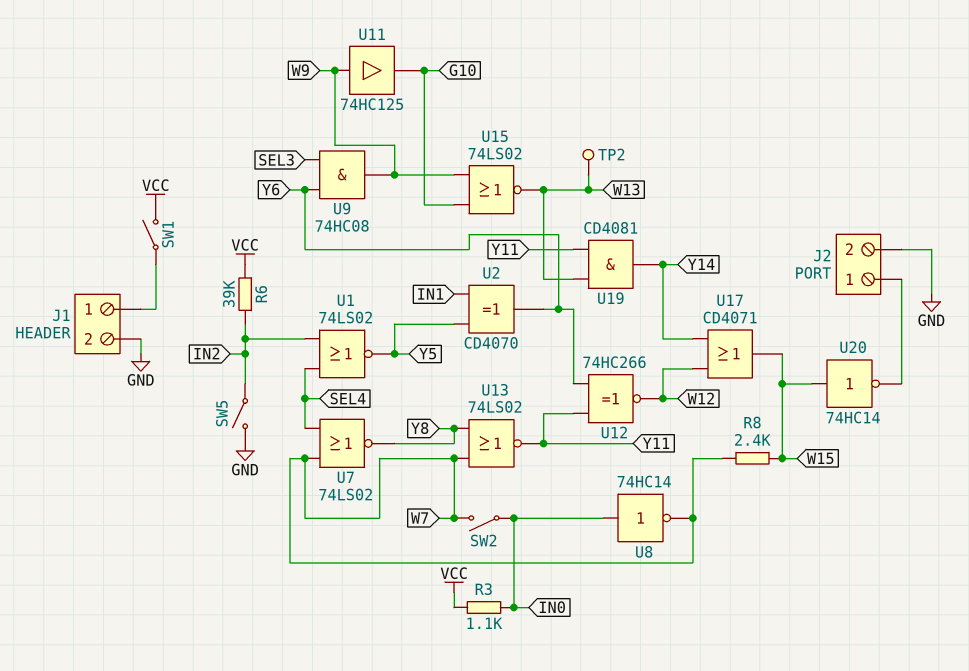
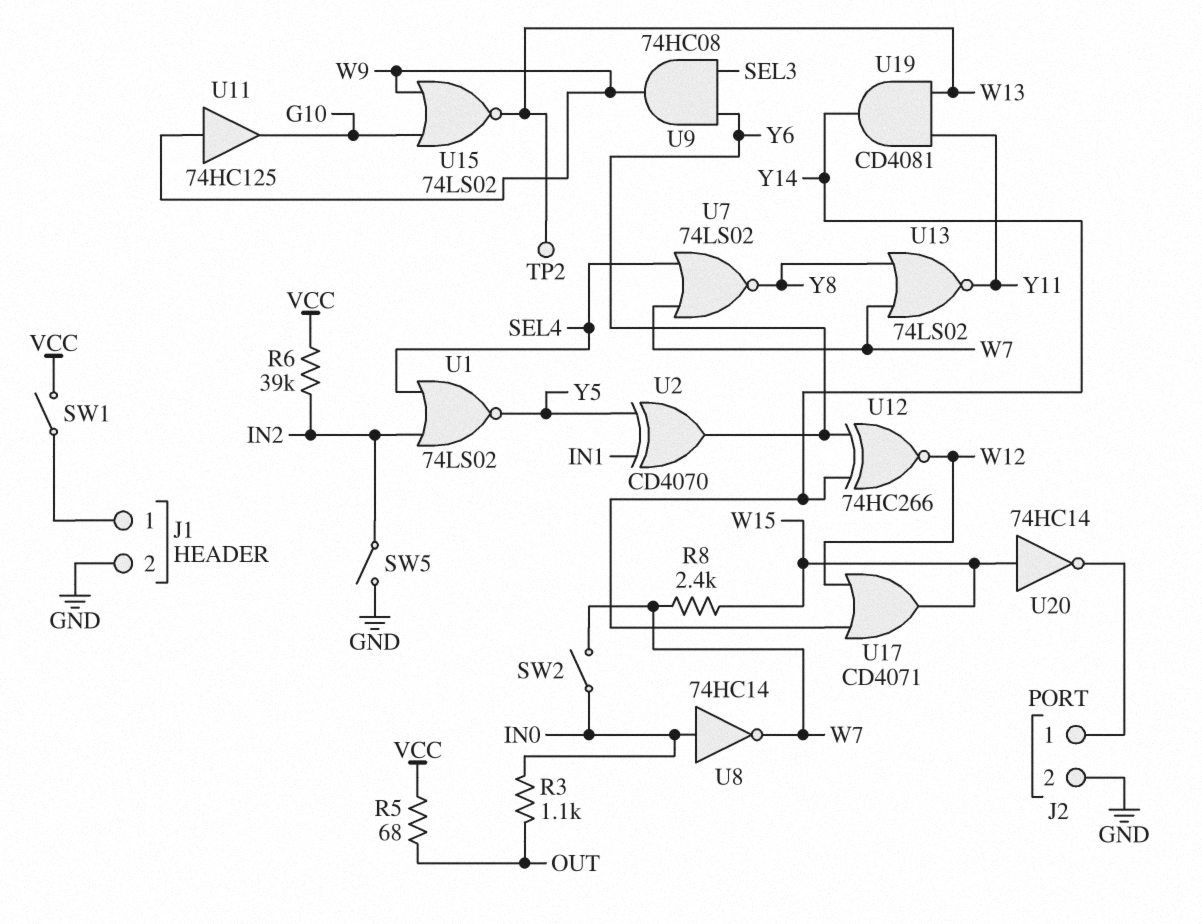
R3: 1.1k (IN0, VCC) -> 1.1k (IN0, OUT)
R5: none -> 68 (OUT, VCC)
U12: XNOR 74HC266 (in Y6, in Y11, out W12) -> XNOR 74HC266 (in Y6, in Y14, out W12)

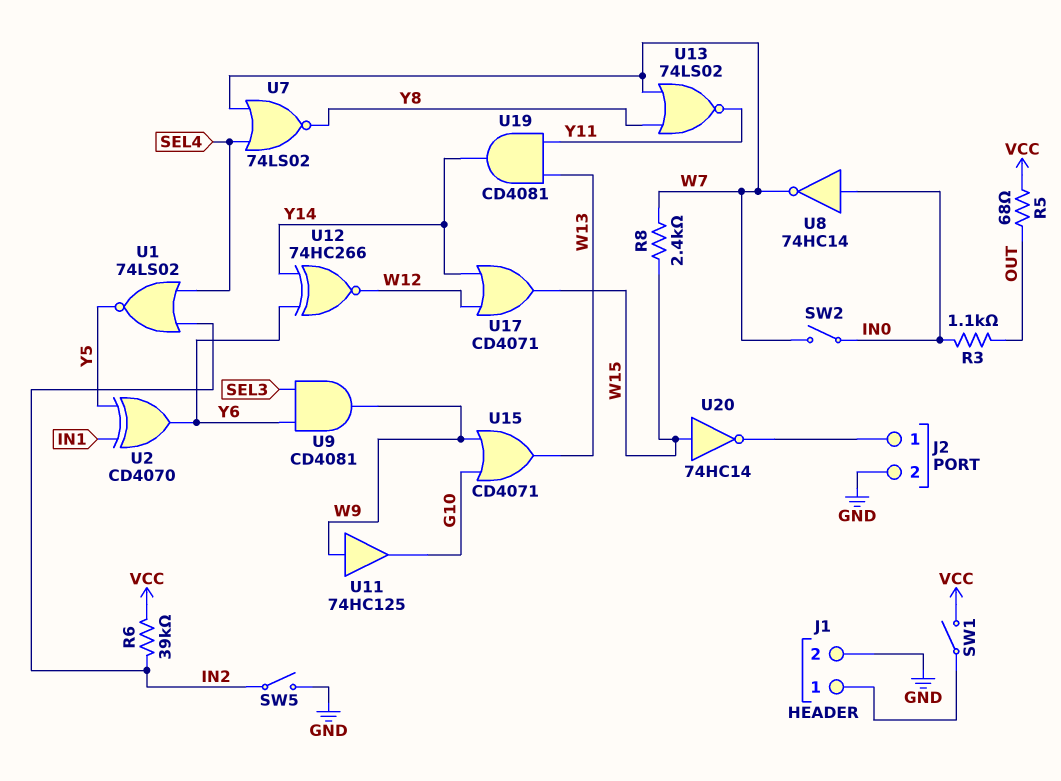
TP2: test point (W13) -> none
U9: AND 74HC08 (in SEL3, in Y6, out W9) -> AND CD4081 (in SEL3, in Y6, out W9)
U15: NOR 74LS02 (in G10, in W9, out W13) -> OR CD4071 (in G10, in W9, out W13)

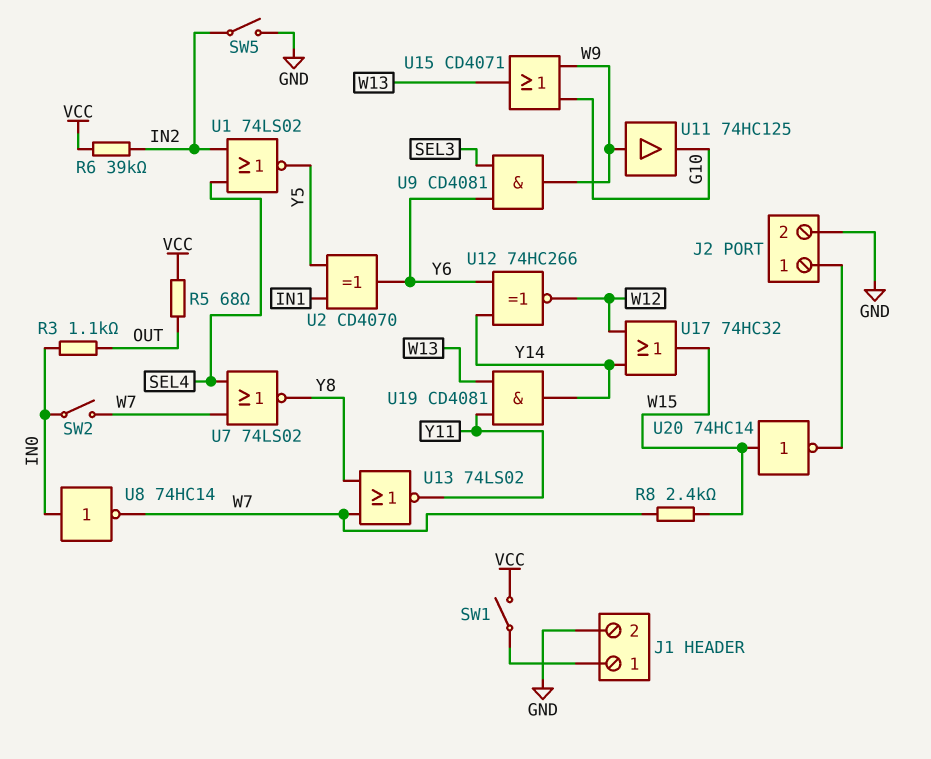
U17: OR CD4071 (in W12, in Y14, out W15) -> OR 74HC32 (in W12, in Y14, out W15)

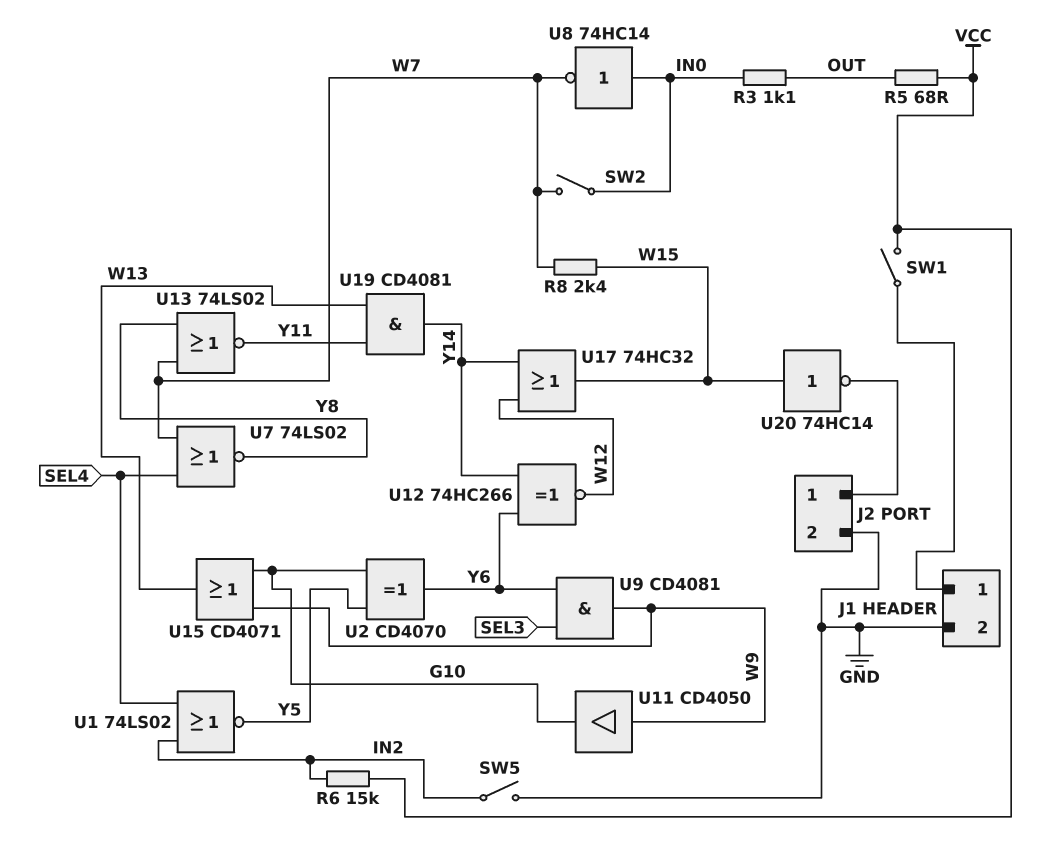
R6: 39k (IN2, VCC) -> 15k (IN2, VCC)
U2: XOR CD4070 (in IN1, in Y5, out Y6) -> XOR CD4070 (in G10, in Y5, out Y6)
U11: buffer 74HC125 (in W9, out G10) -> buffer CD4050 (in W9, out G10)

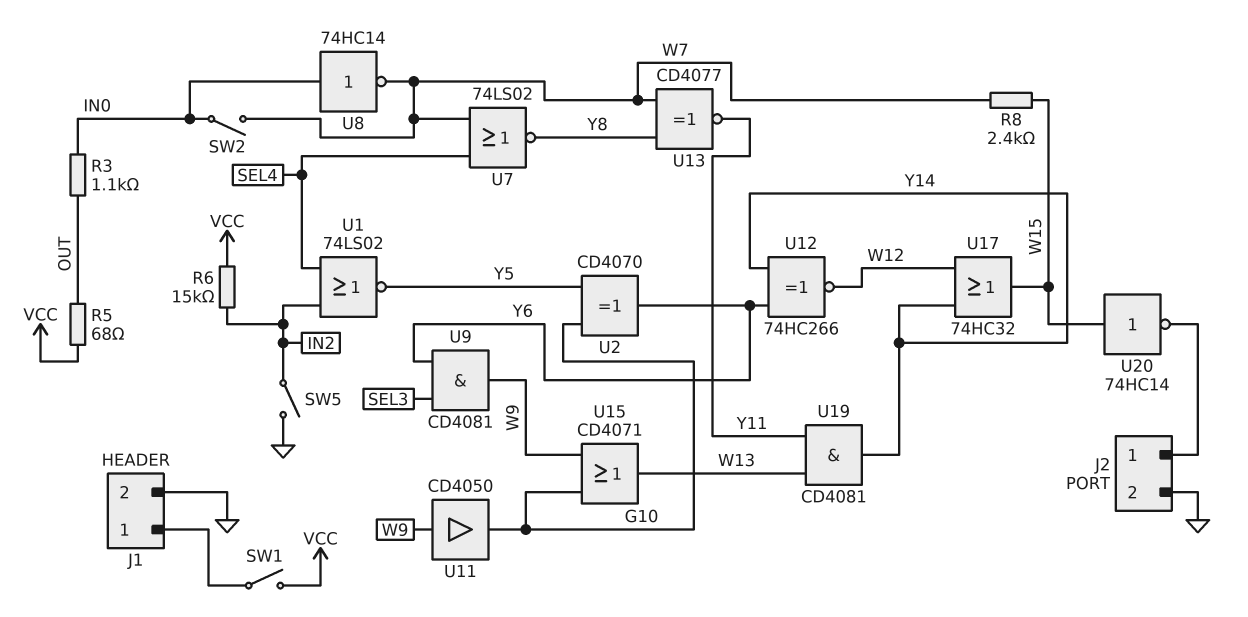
U13: NOR 74LS02 (in W7, in Y8, out Y11) -> XNOR CD4077 (in W7, in Y8, out Y11)

